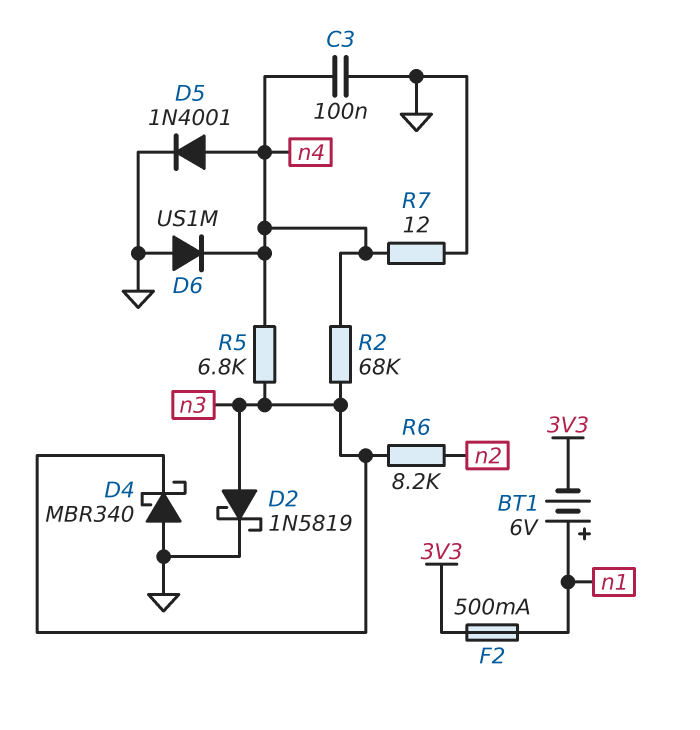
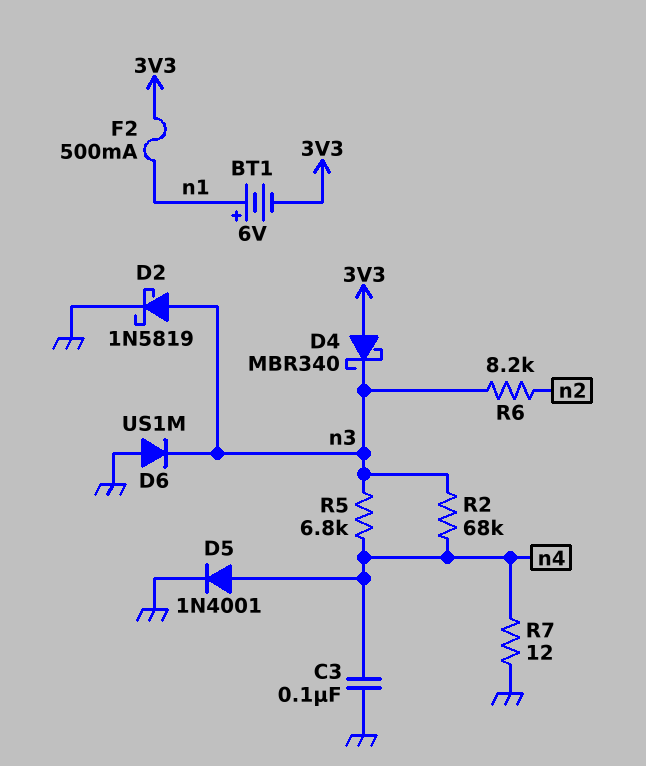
D4: schottky MBR340 (A GND, K n3) -> schottky MBR340 (A 3V3, K n3)
D6: diode US1M (A GND, K n4) -> diode US1M (A GND, K n3)

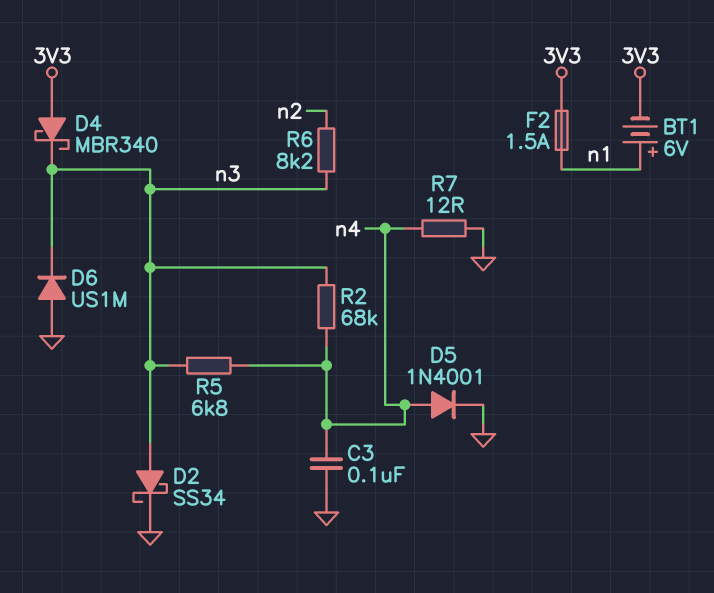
D2: schottky 1N5819 (A n3, K GND) -> schottky SS34 (A n3, K GND)
F2: 500mA (3V3, n1) -> 1.5A (3V3, n1)

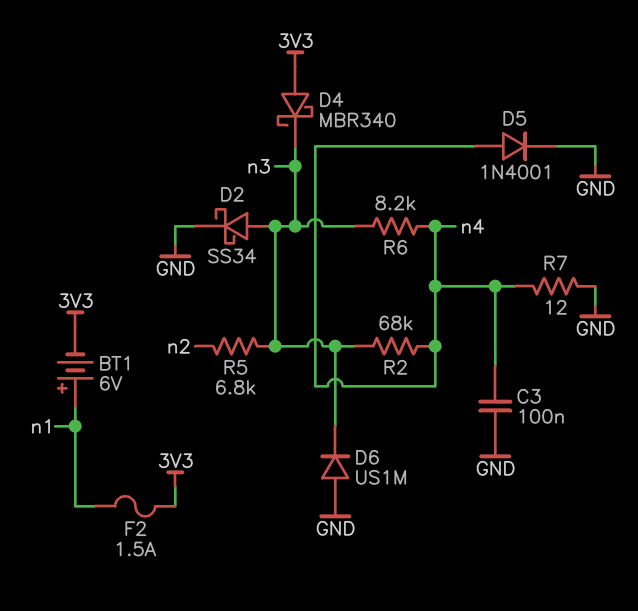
R5: 6.8k (n3, n4) -> 6.8k (n2, n3)
R6: 8.2k (n2, n3) -> 8.2k (n3, n4)

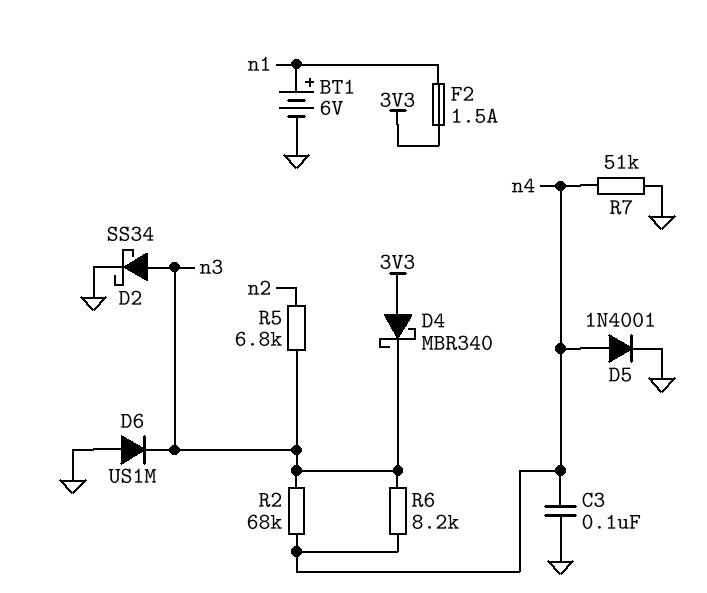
BT1: 6V (plus n1, minus 3V3) -> 6V (plus n1, minus GND)
R7: 12 (GND, n4) -> 51k (GND, n4)

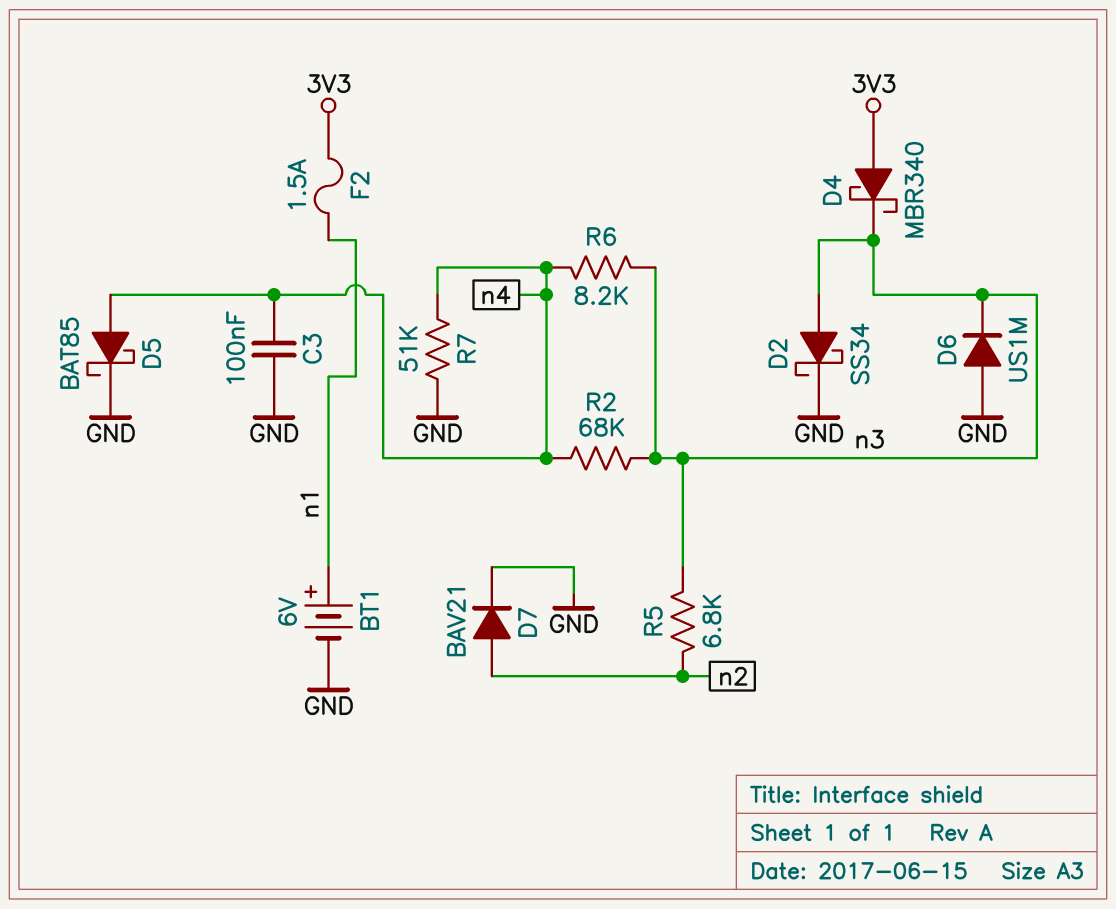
D5: diode 1N4001 (A n4, K GND) -> schottky BAT85 (A n4, K GND)
D7: none -> diode BAV21 (A n2, K GND)

